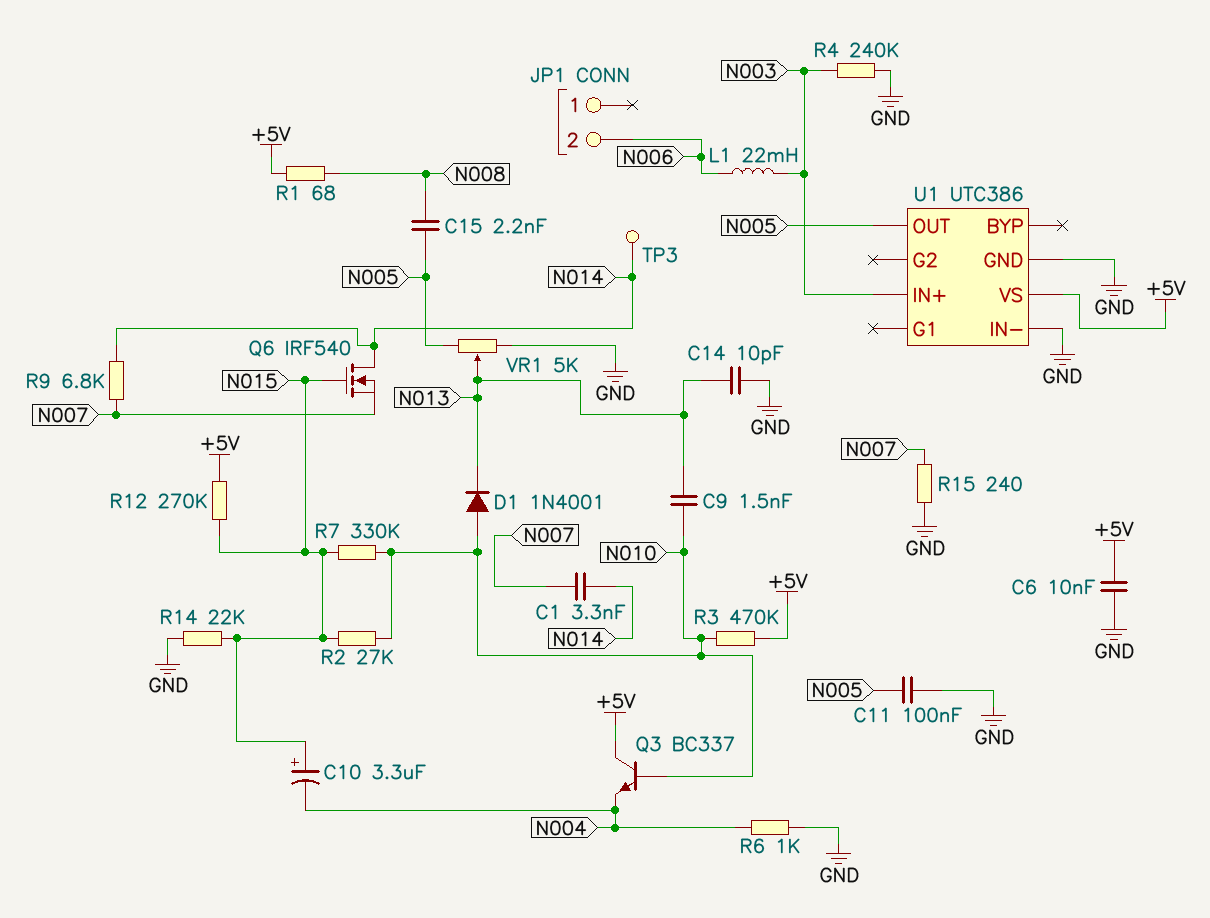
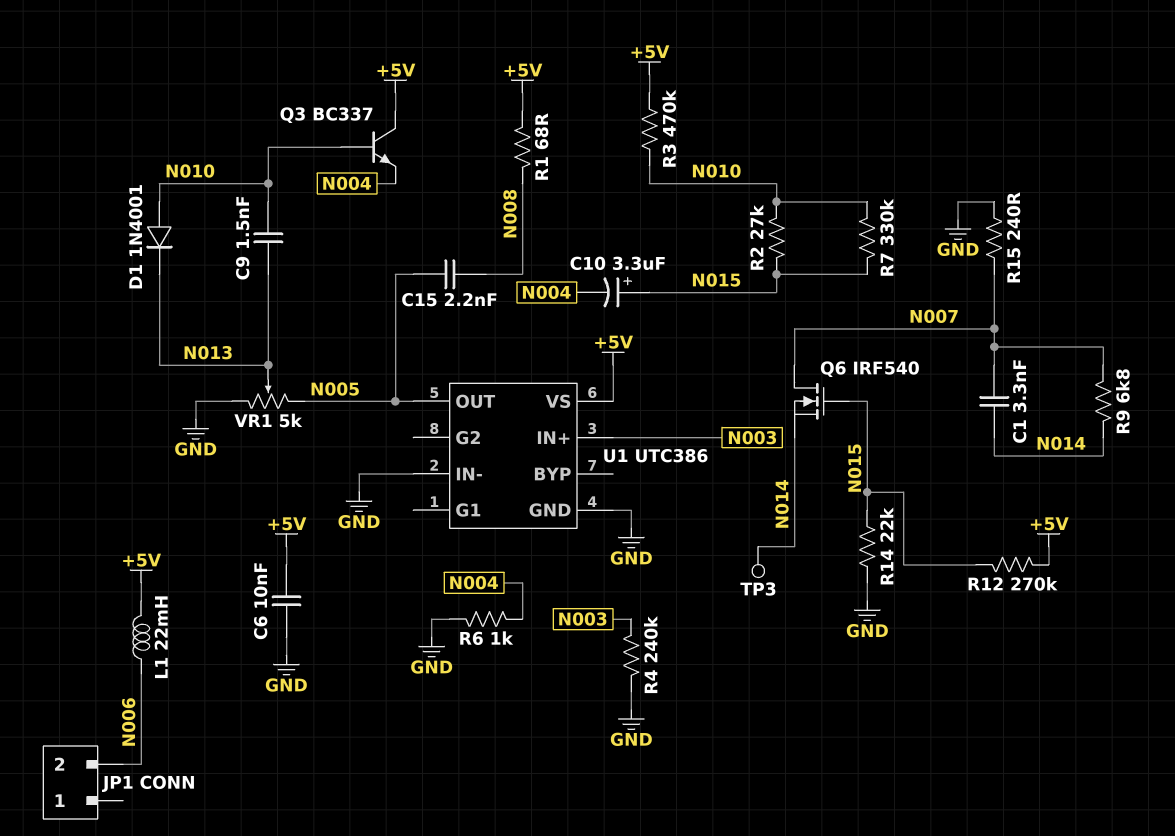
C11: 100nF (GND, N005) -> none
C14: 10pF (GND, N013) -> none
L1: 22mH (N003, N006) -> 22mH (+5V, N006)
Q6: NMOS IRF540 (G N015, D N014, S N007) -> NMOS IRF540 (G N015, D N007, S N014)

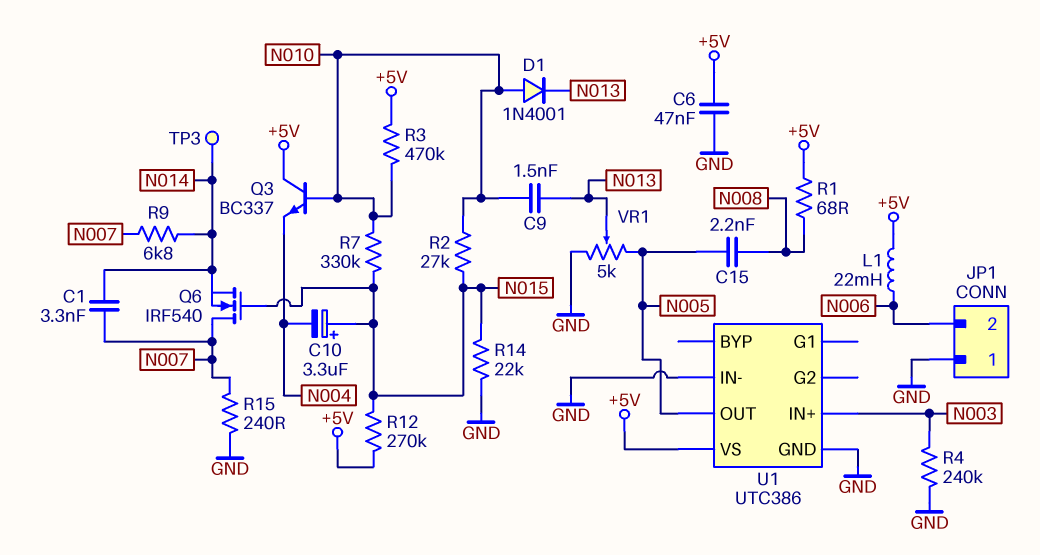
C6: 10nF (+5V, GND) -> 47nF (+5V, GND)
JP1 pin 1: none -> GND
R6: 1k (GND, N004) -> none

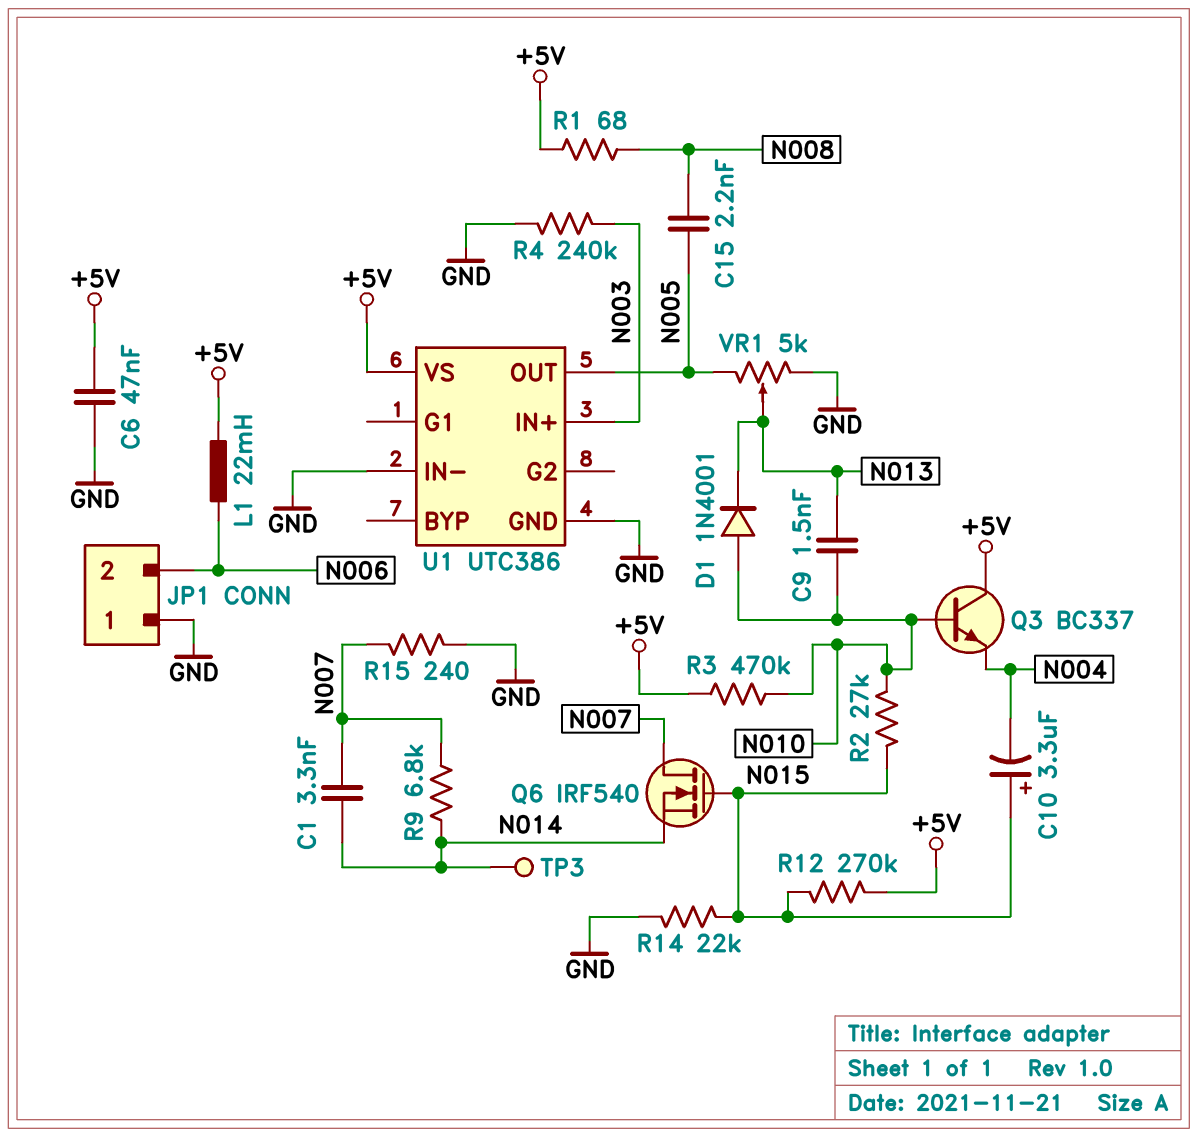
R7: 330k (N010, N015) -> none

